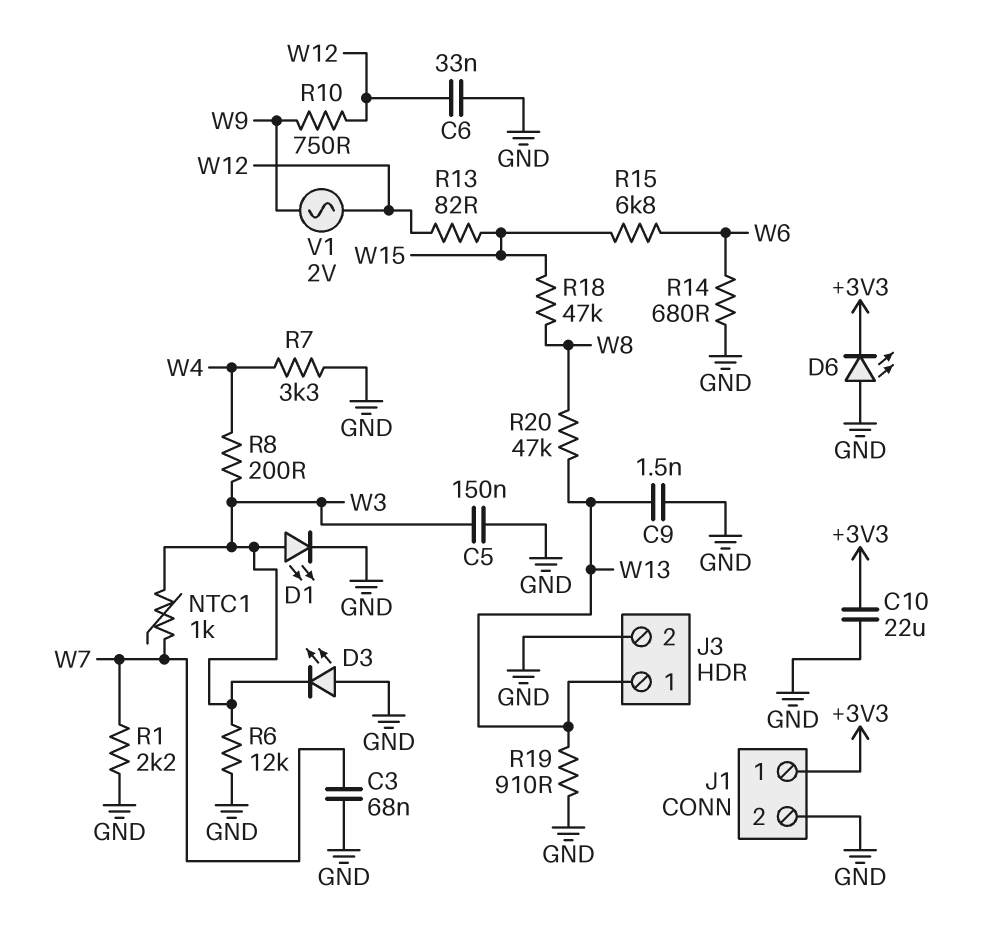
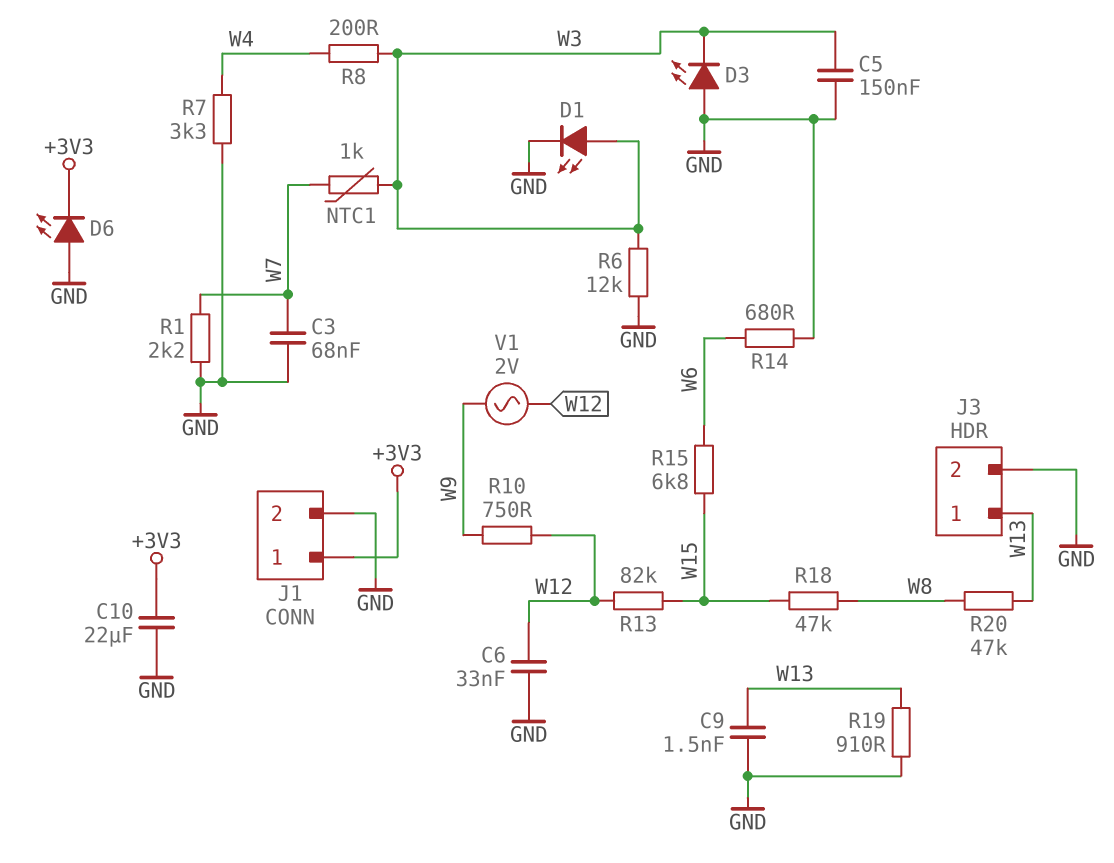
R13: 82 (W12, W15) -> 82k (W12, W15)

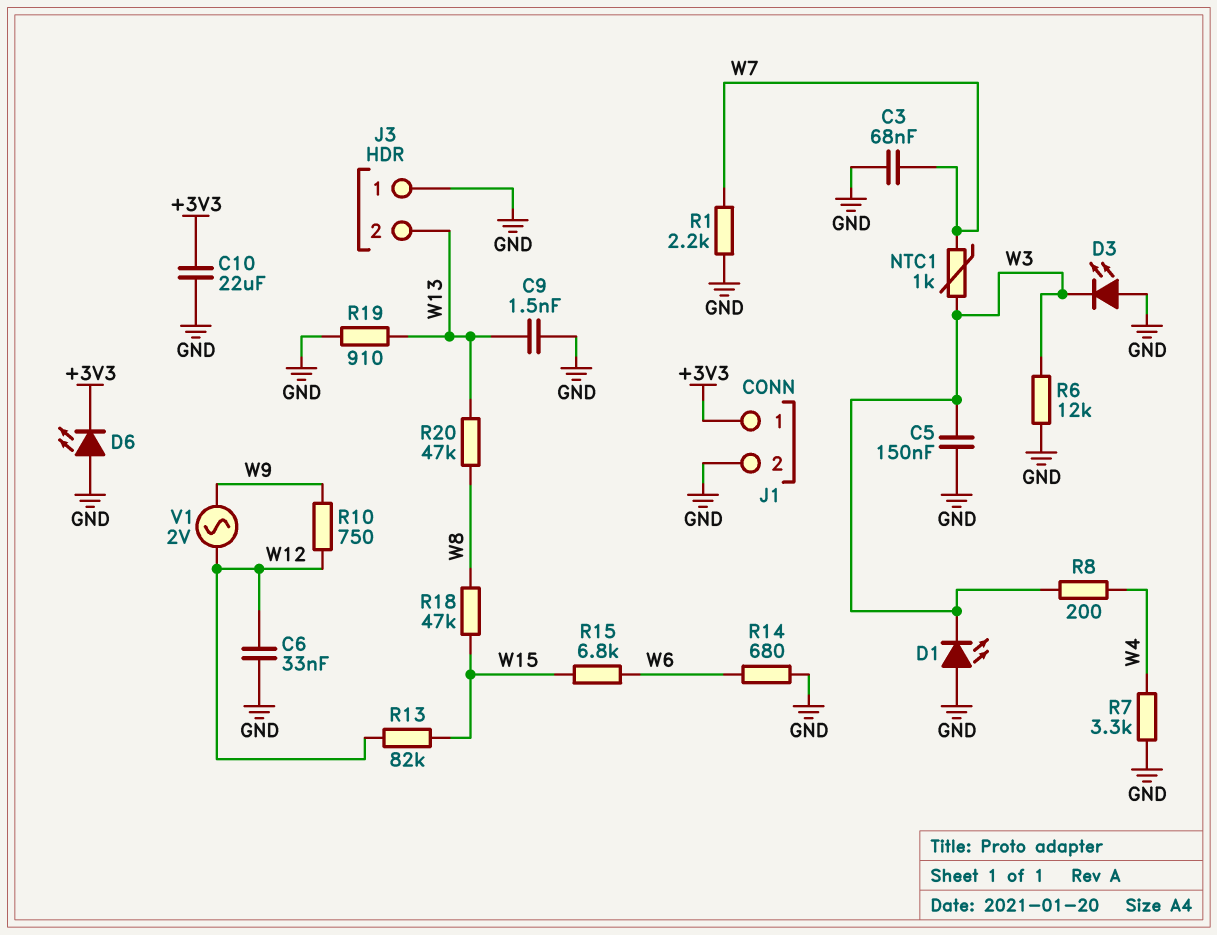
D1: LED (A W3, K GND) -> LED (A GND, K W3)
J3 pin 1: W13 -> GND
J3 pin 2: GND -> W13

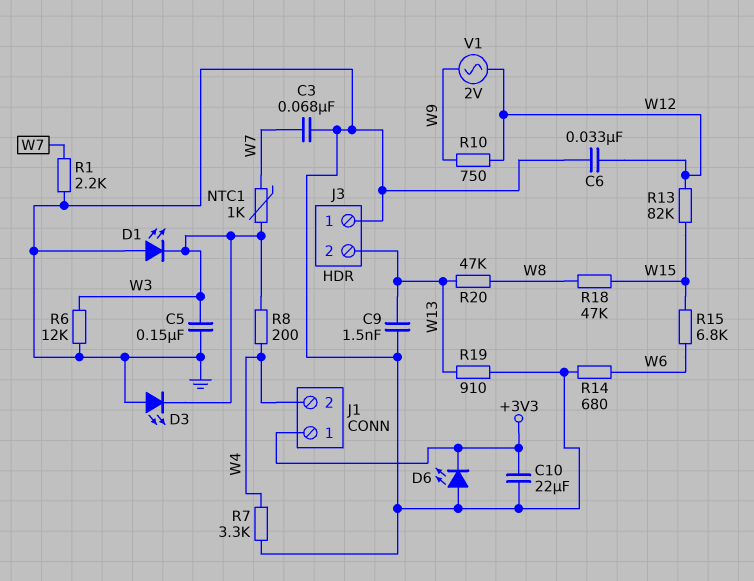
J1 pin 2: GND -> W4

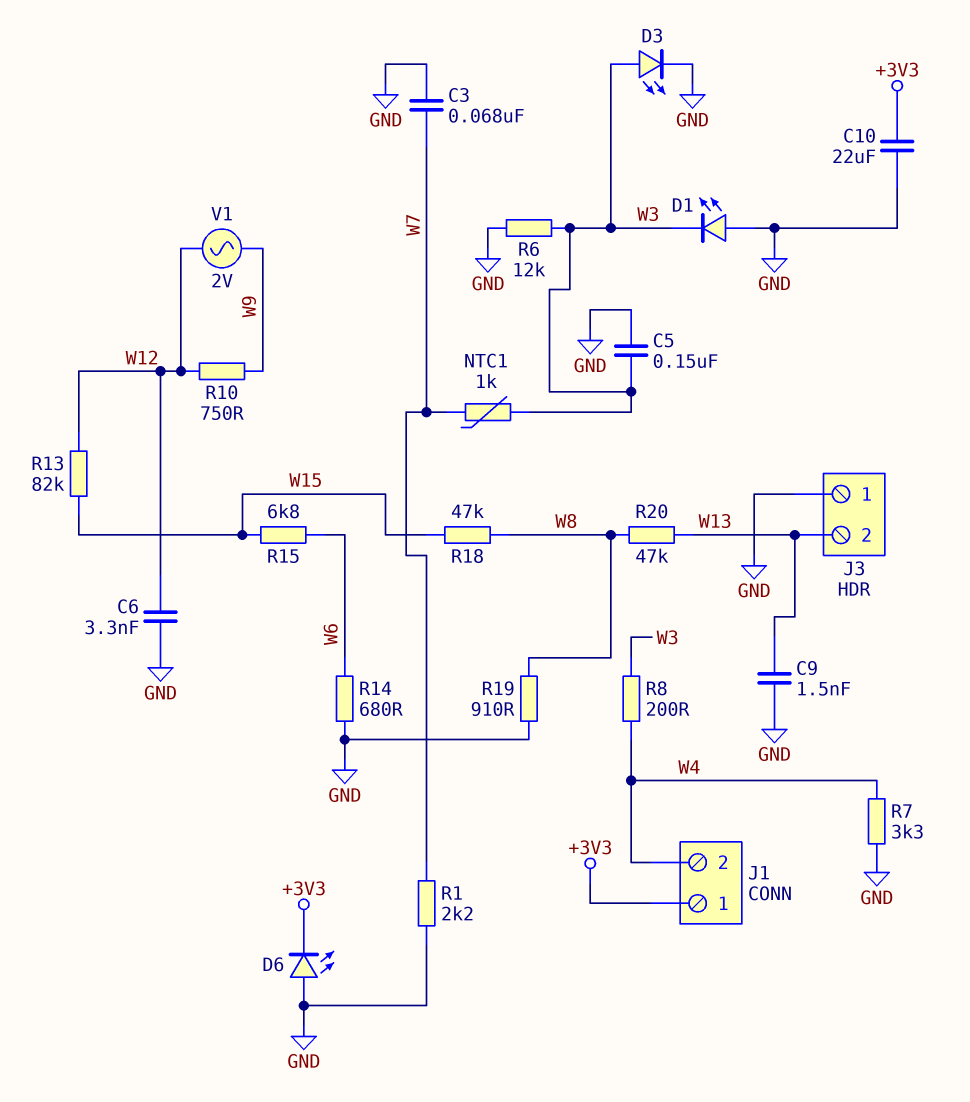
C6: 33nF (GND, W12) -> 3.3nF (GND, W12)
D3: LED (A GND, K W3) -> LED (A W3, K GND)
R19: 910 (GND, W13) -> 910 (GND, W8)

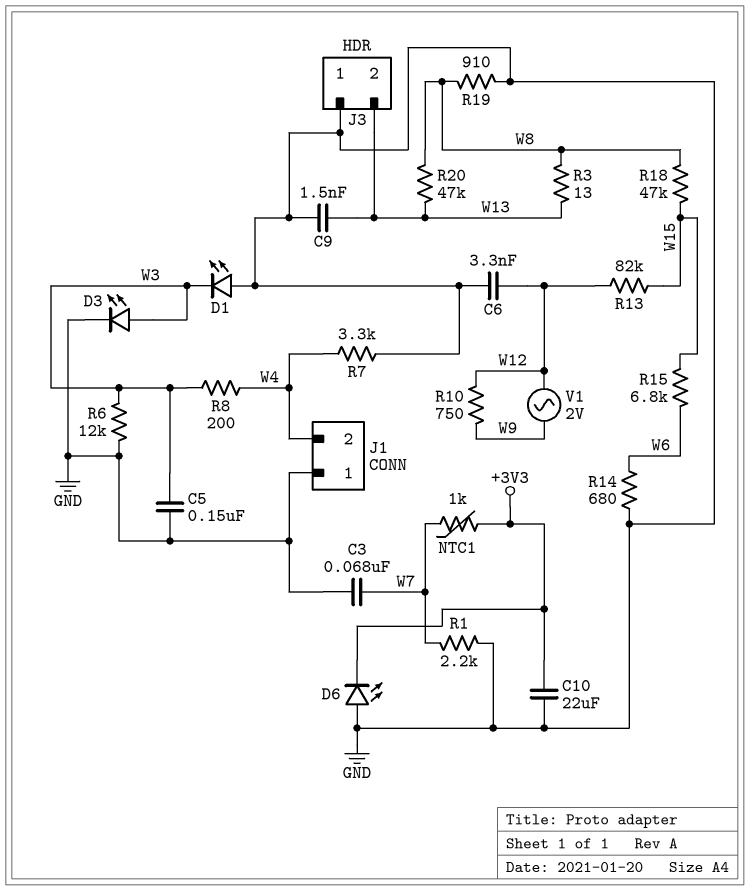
J1 pin 1: +3V3 -> GND
NTC1: 1k (W3, W7) -> 1k (+3V3, W7)
R3: none -> 13 (W8, W13)

